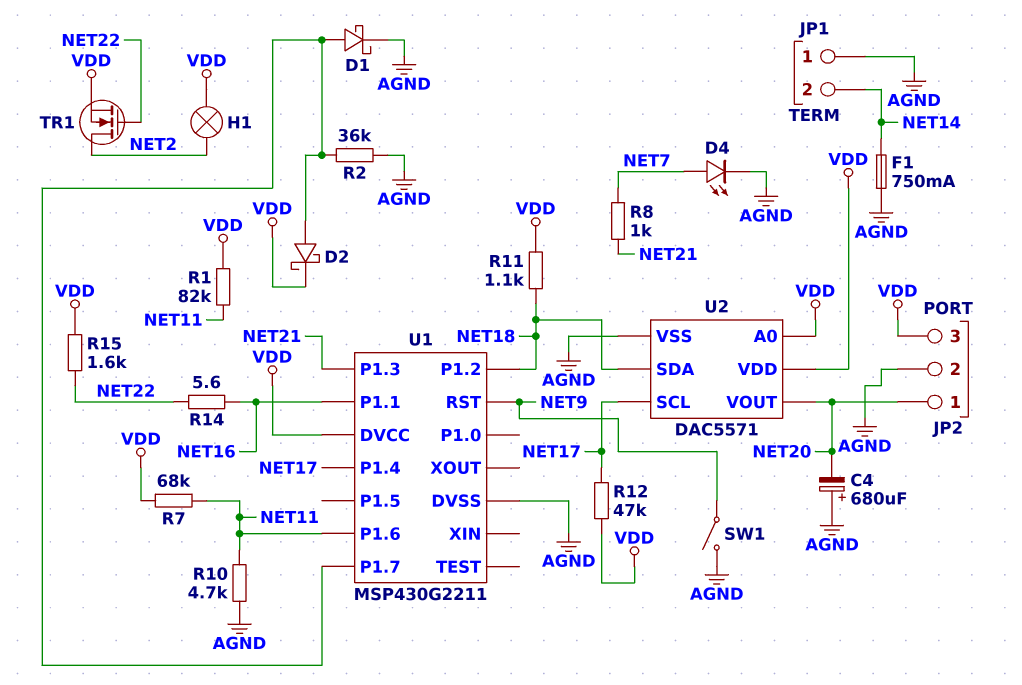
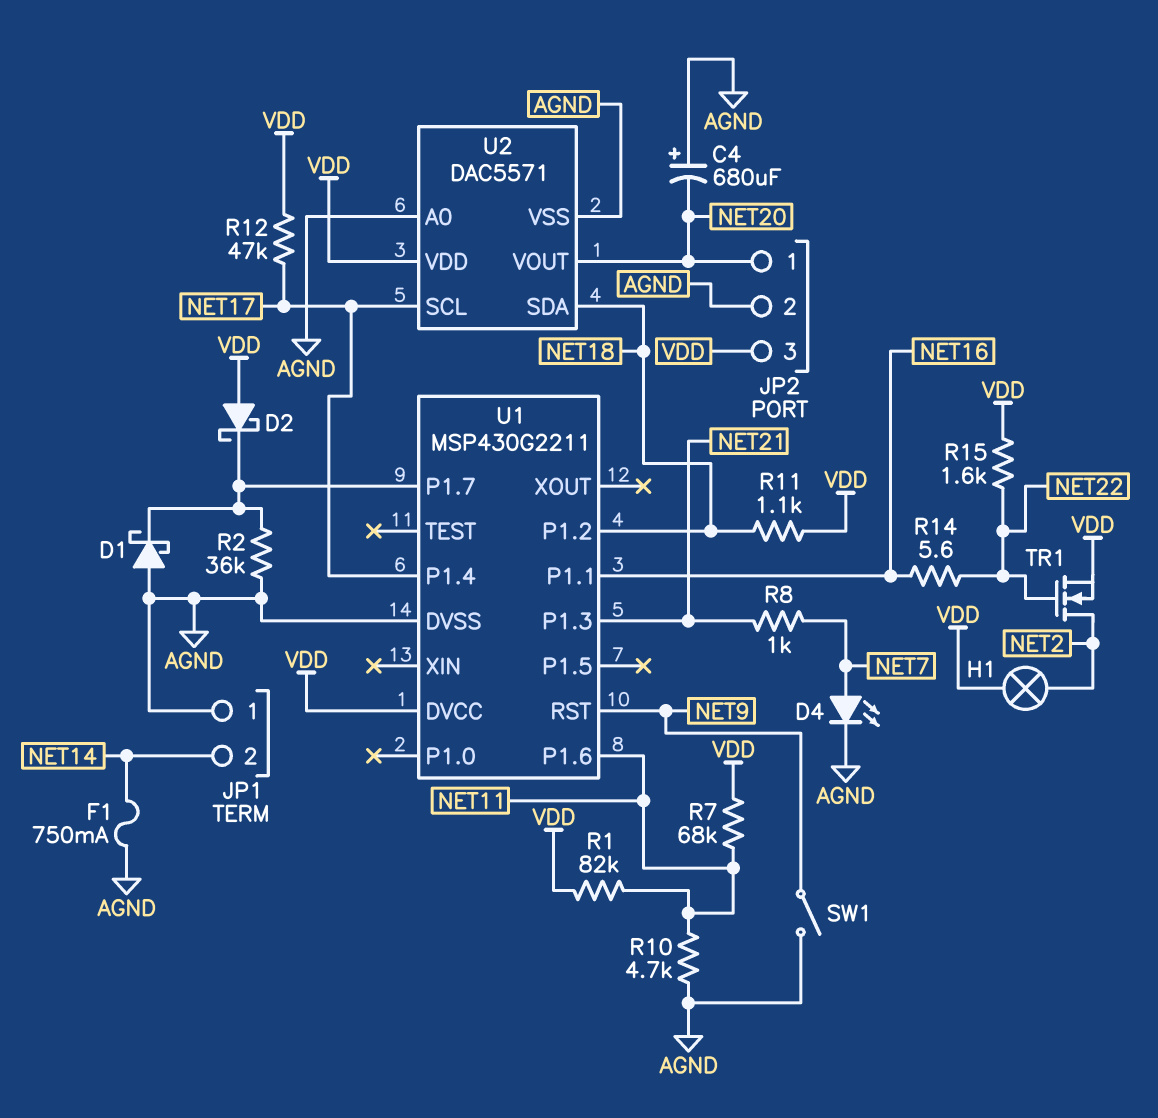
D1: schottky (A U1/P1.7, K AGND) -> schottky (A AGND, K U1/P1.7)
D2: schottky (A U1/P1.7, K VDD) -> schottky (A VDD, K U1/P1.7)
U2 pin A0: VDD -> AGND

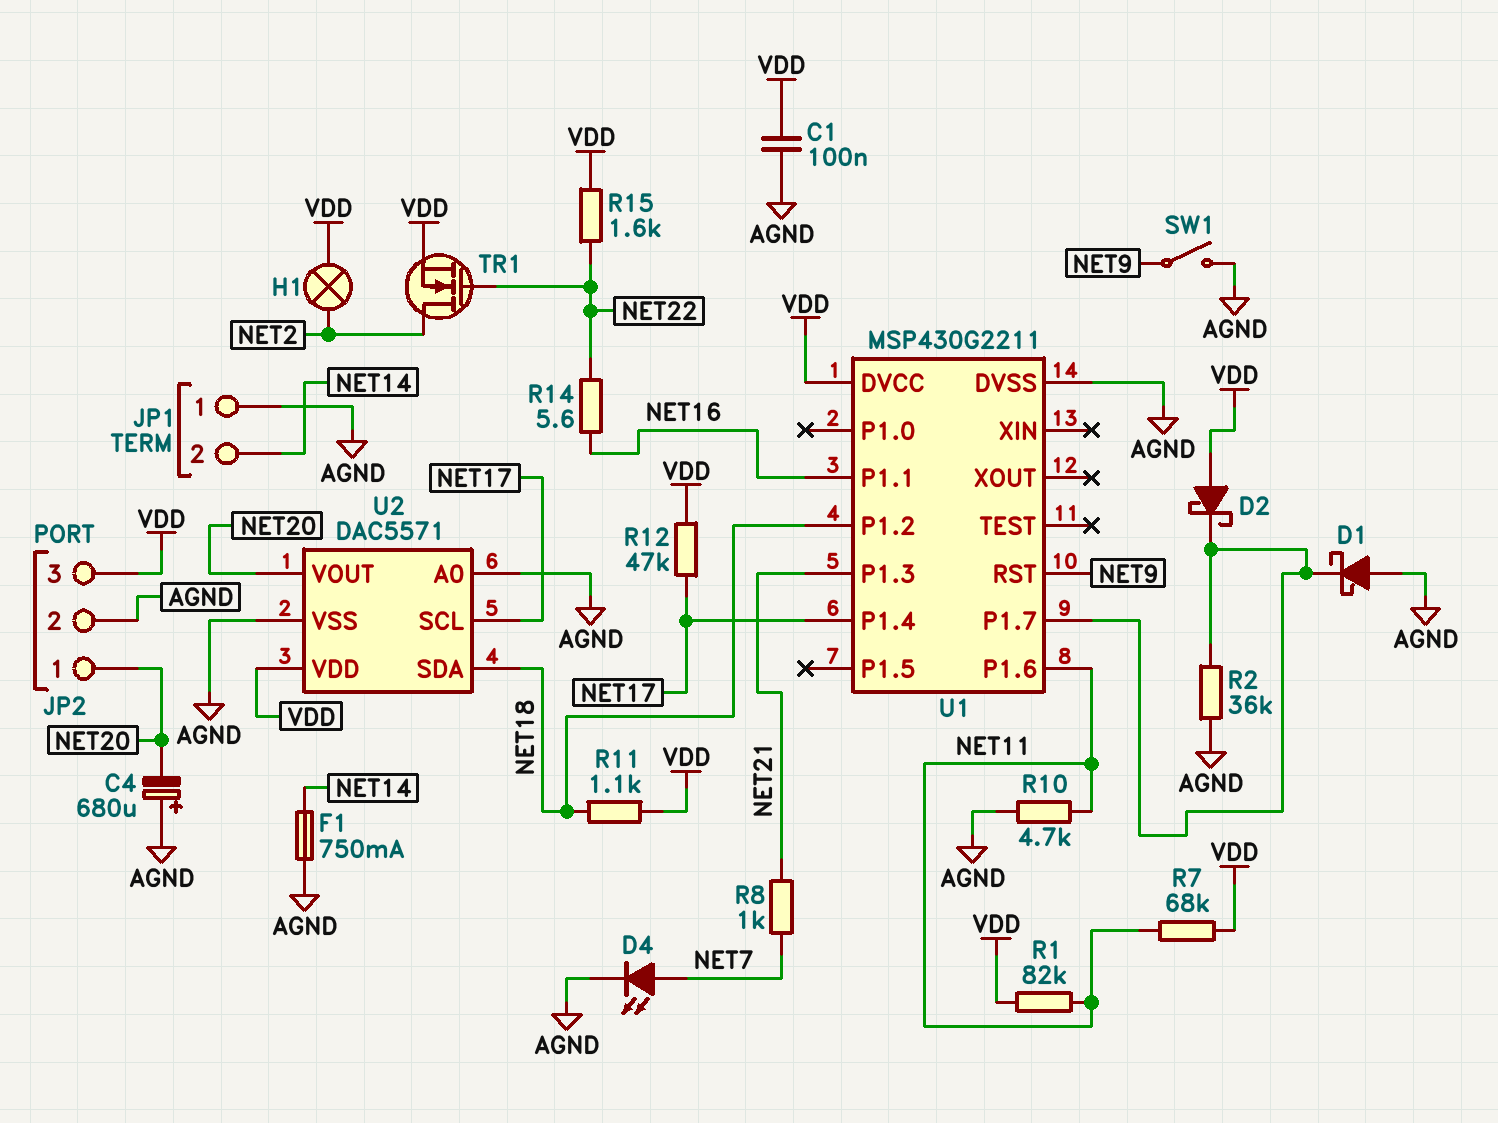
C1: none -> 100nF (AGND, VDD)

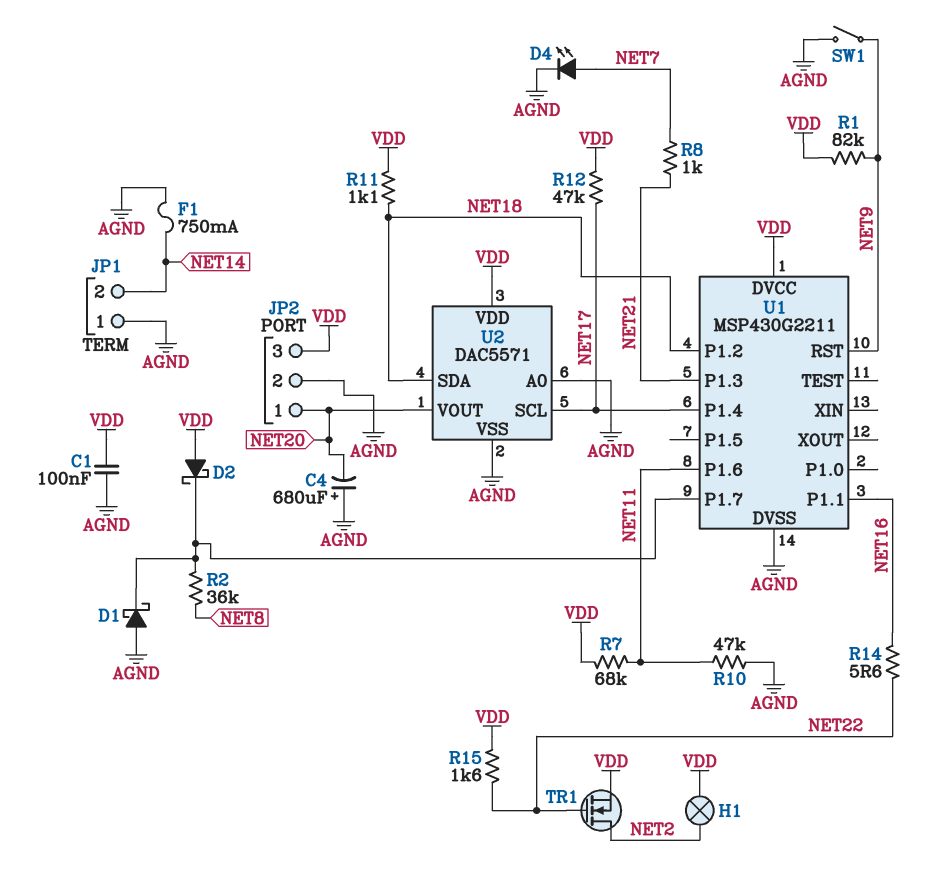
R1: 82k (NET11, VDD) -> 82k (NET9, VDD)
R2: 36k (AGND, U1/P1.7) -> 36k (NET8, U1/P1.7)
R10: 4.7k (AGND, NET11) -> 47k (AGND, NET11)

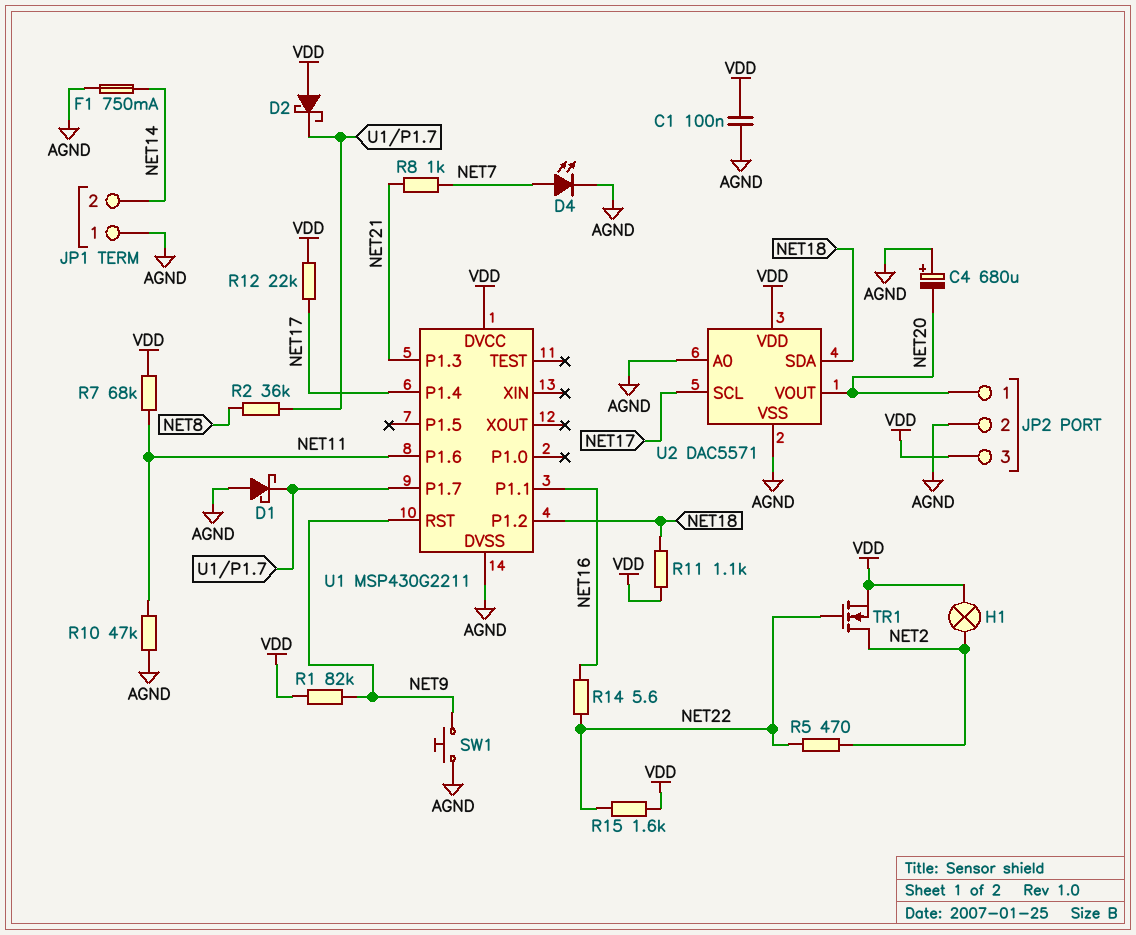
R5: none -> 470 (NET2, NET22)
R12: 47k (NET17, VDD) -> 22k (NET17, VDD)
SW1: switch (AGND, NET9) -> button (AGND, NET9)

